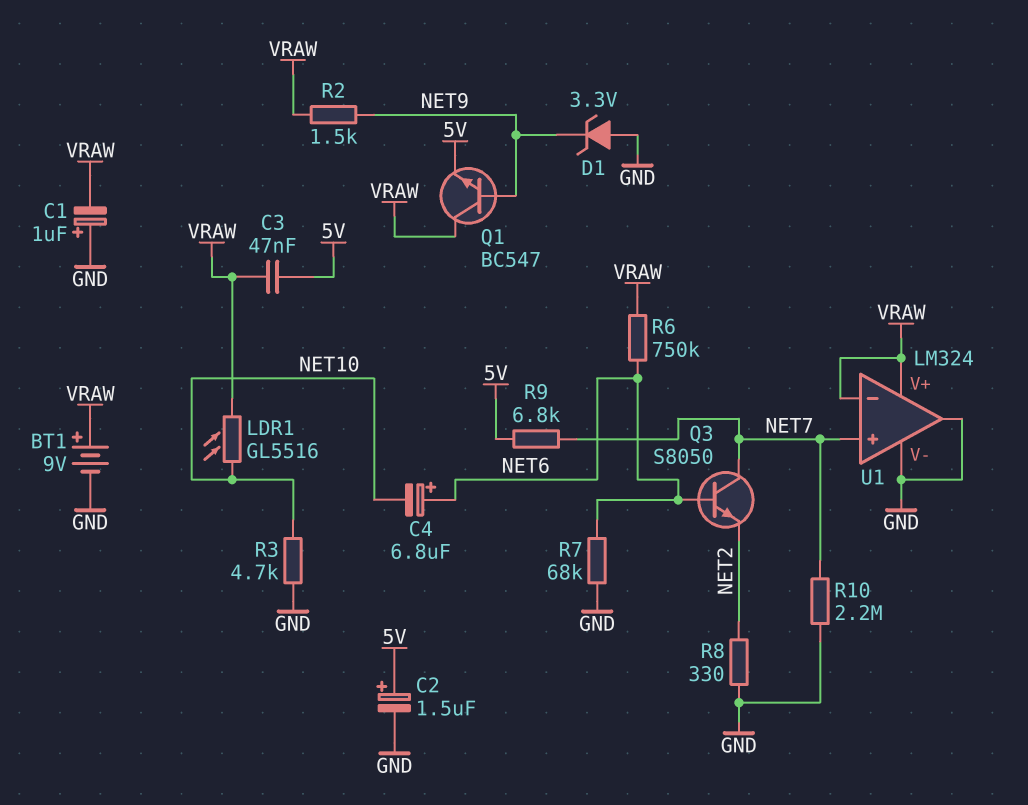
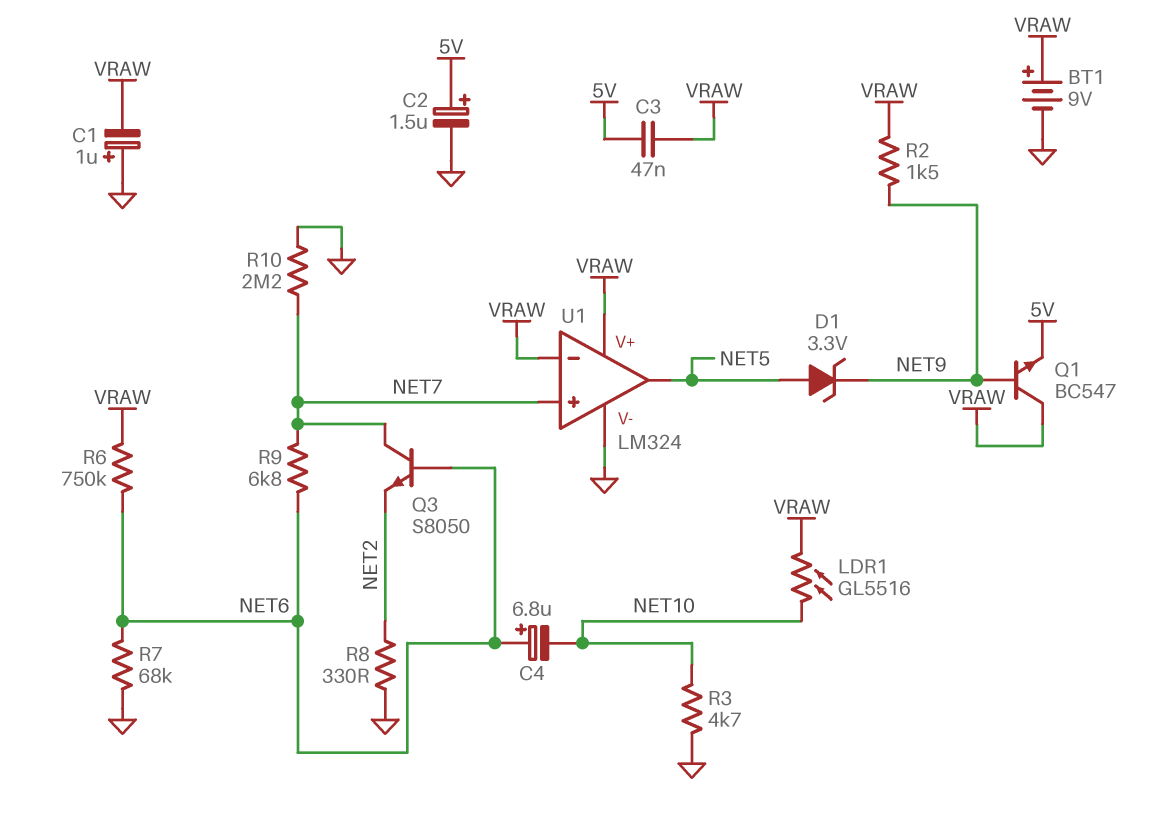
D1: zener 3.3V (A GND, K NET9) -> zener 3.3V (A NET5, K NET9)
R9: 6.8k (5V, NET7) -> 6.8k (NET6, NET7)
U1 pin out: GND -> NET5

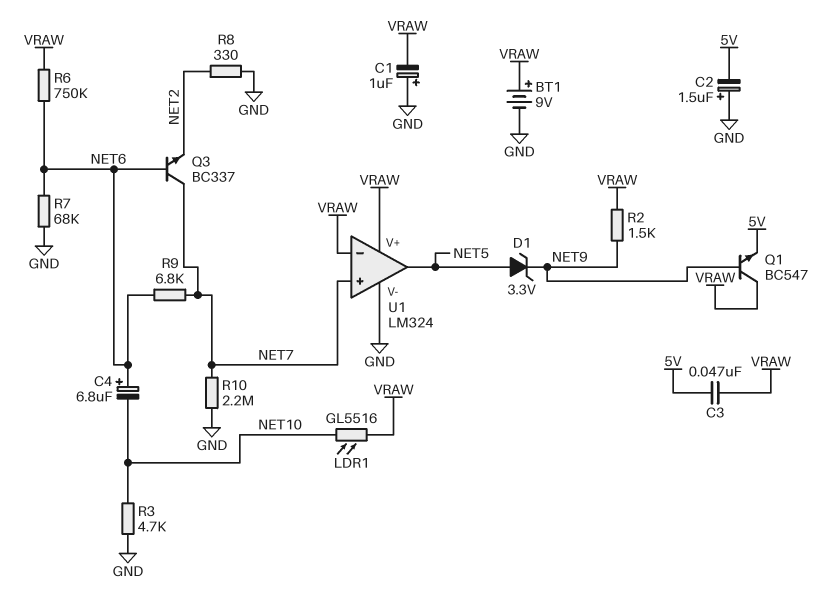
C2: 1.5uF (plus 5V, minus GND) -> 1.5uF (plus GND, minus 5V)
Q3: NPN S8050 (B NET6, C NET7, E NET2) -> NPN BC337 (B NET6, C NET7, E NET2)

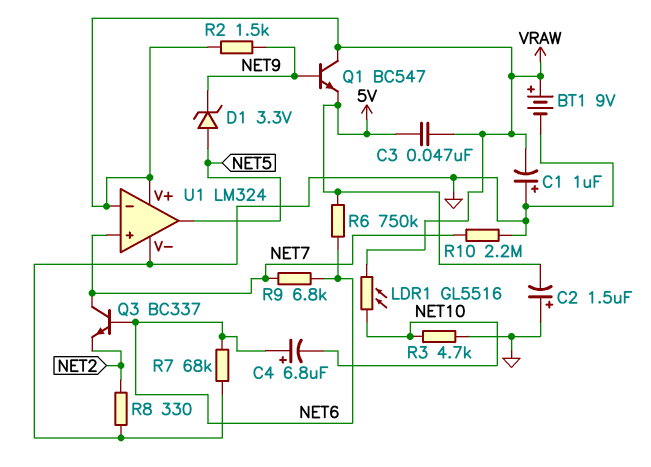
R6: 750k (NET6, VRAW) -> 750k (5V, NET6)

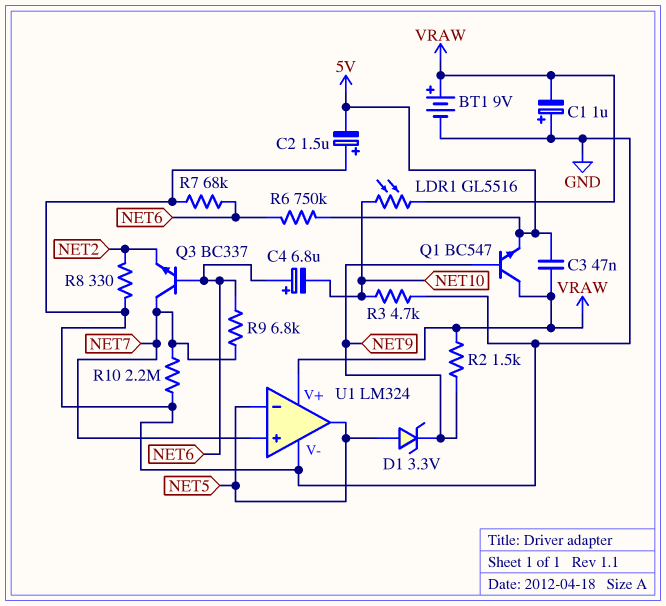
U1 pin in-: VRAW -> NET5

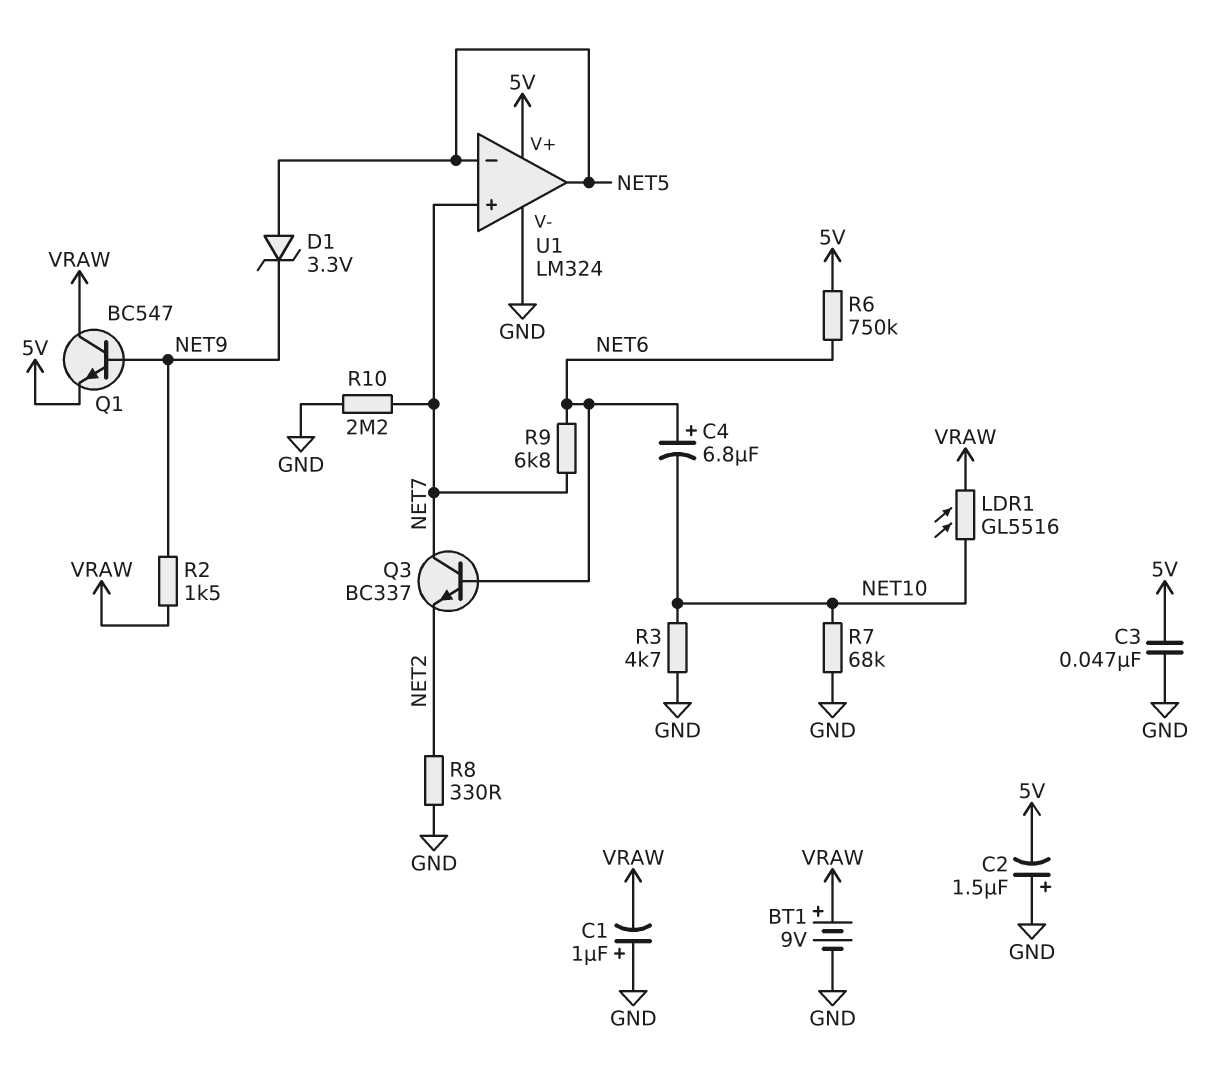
C3: 47nF (5V, VRAW) -> 47nF (5V, GND)
R7: 68k (GND, NET6) -> 68k (GND, NET10)
U1 pin V+: VRAW -> 5V

